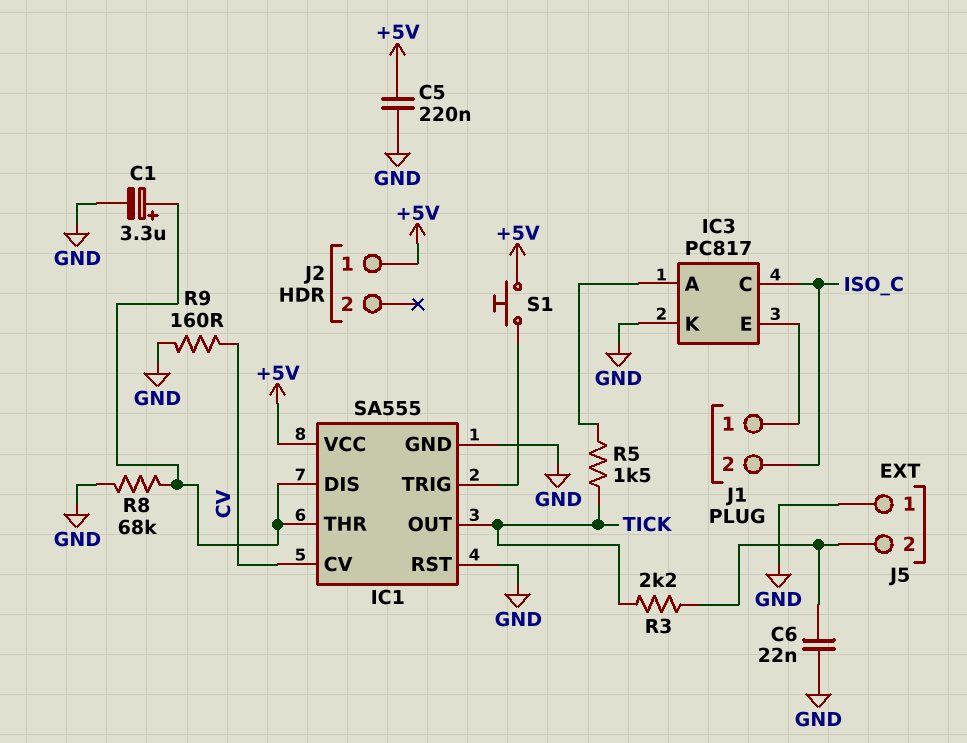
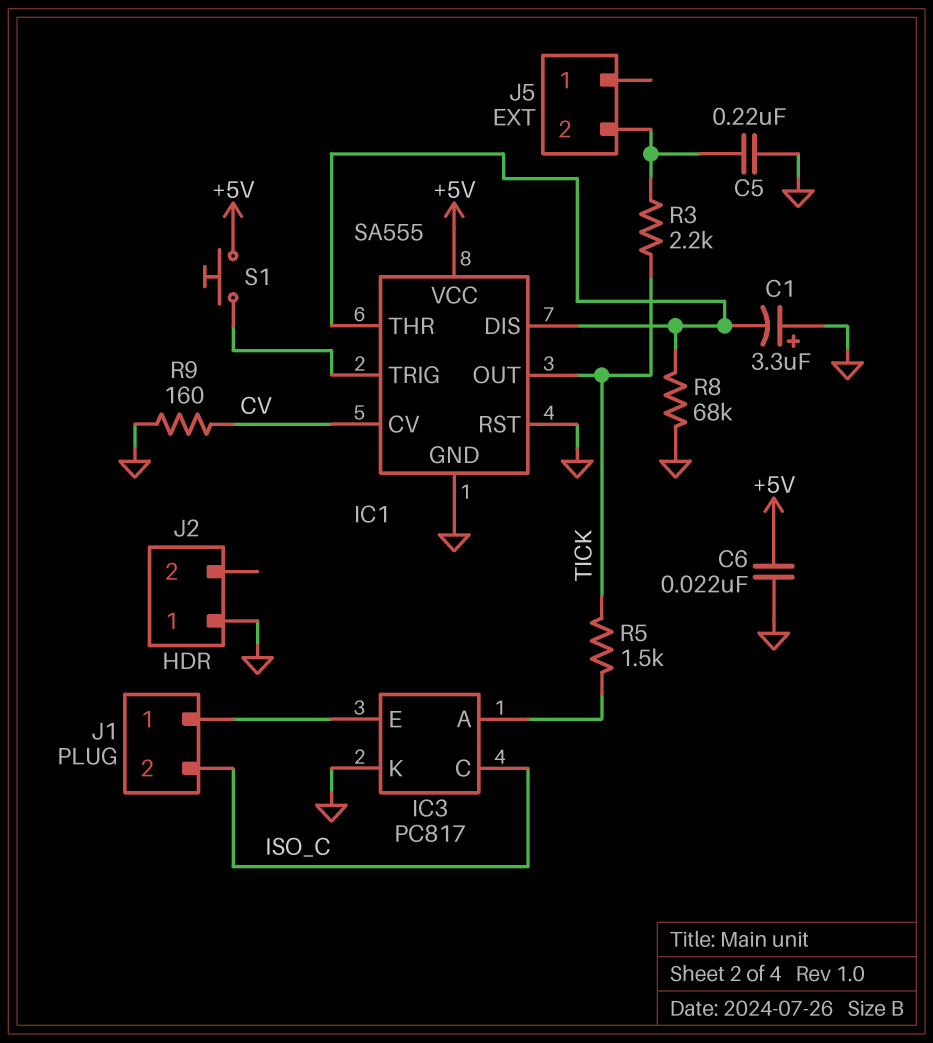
C1: 3.3uF (plus IC1/DIS, minus GND) -> 3.3uF (plus GND, minus IC1/DIS)
C5: 220nF (+5V, GND) -> 220nF (GND, J5/2)
C6: 22nF (GND, J5/2) -> 22nF (+5V, GND)
J2 pin 1: +5V -> GND
J5 pin 1: GND -> none

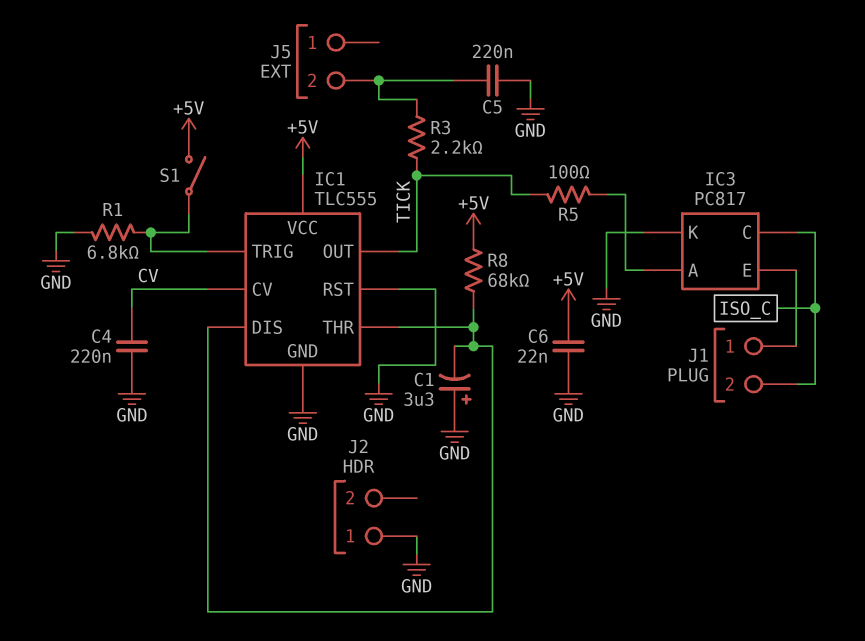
C4: none -> 220nF (CV, GND)
IC1: SA555 -> TLC555
R1: none -> 6.8k (GND, IC1/TRIG)
R5: 1.5k (IC3/A, TICK) -> 100 (IC3/A, TICK)
R8: 68k (GND, IC1/DIS) -> 68k (+5V, IC1/DIS)
R9: 160 (CV, GND) -> none
S1: button (+5V, IC1/TRIG) -> switch (+5V, IC1/TRIG)

